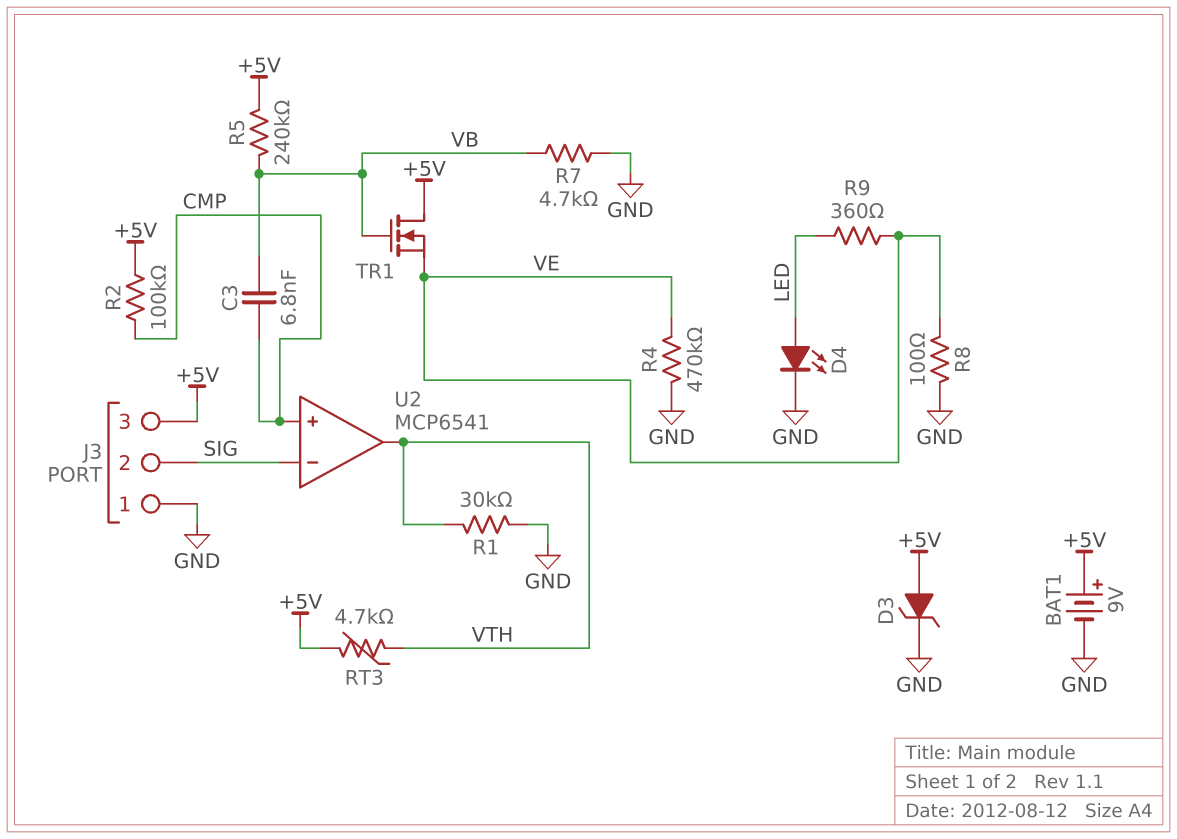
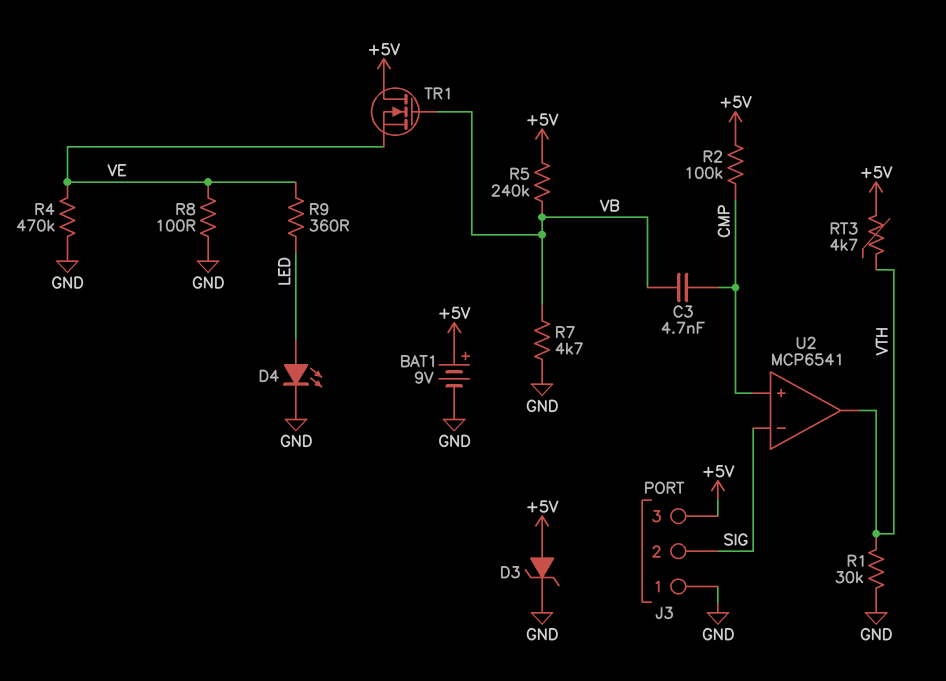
C3: 6.8nF (CMP, VB) -> 4.7nF (CMP, VB)

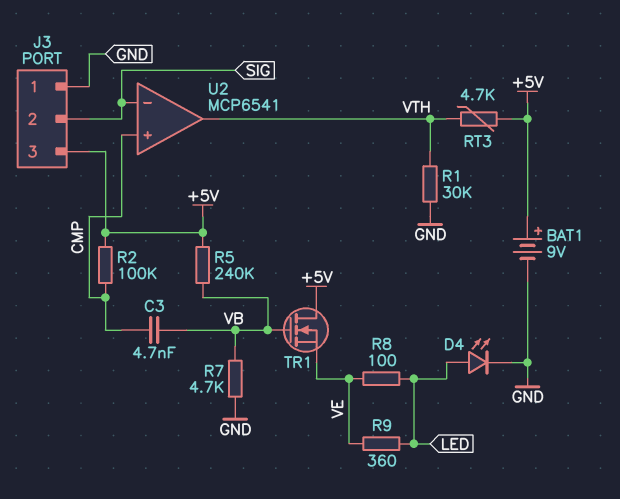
D3: zener (A +5V, K GND) -> none
R4: 470k (GND, VE) -> none
R8: 100 (GND, VE) -> 100 (LED, VE)

